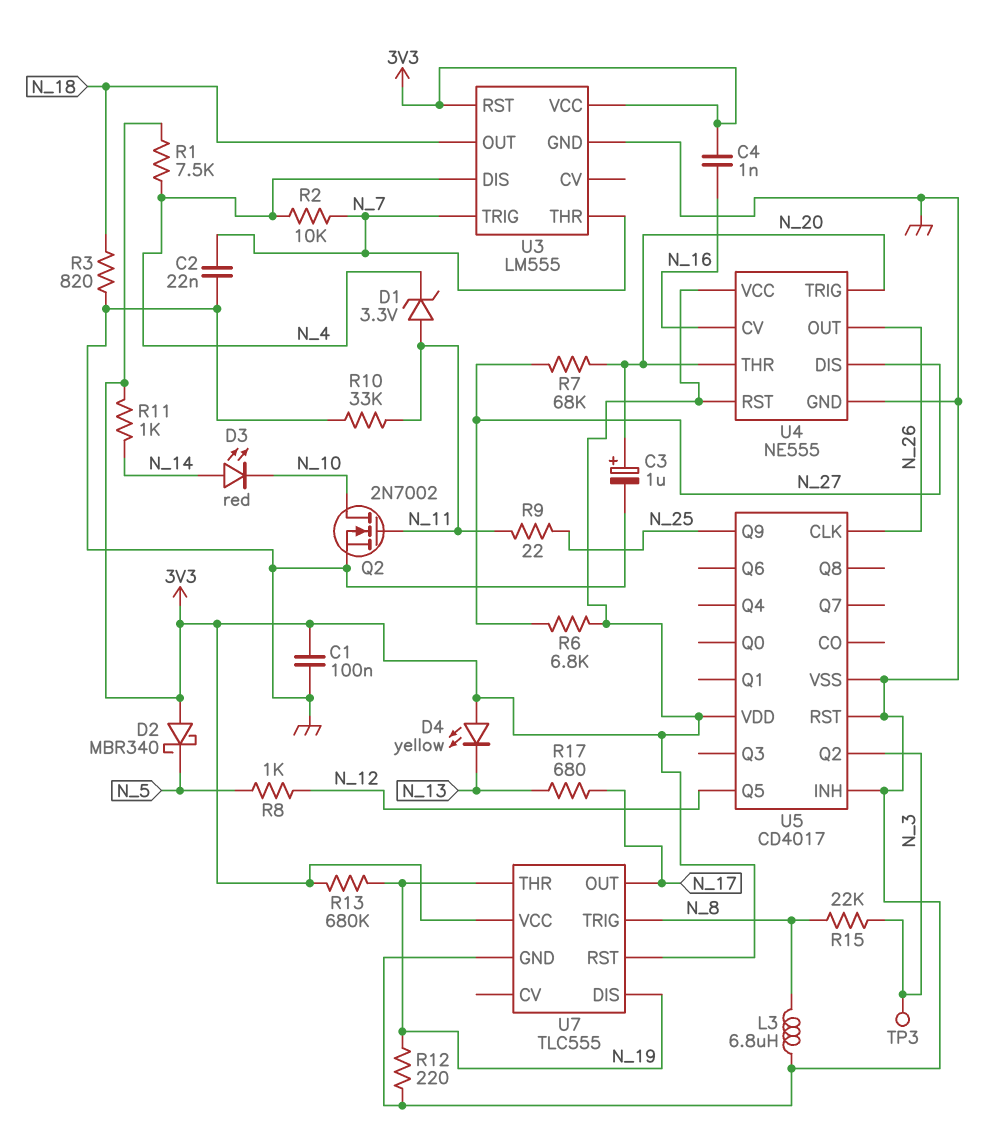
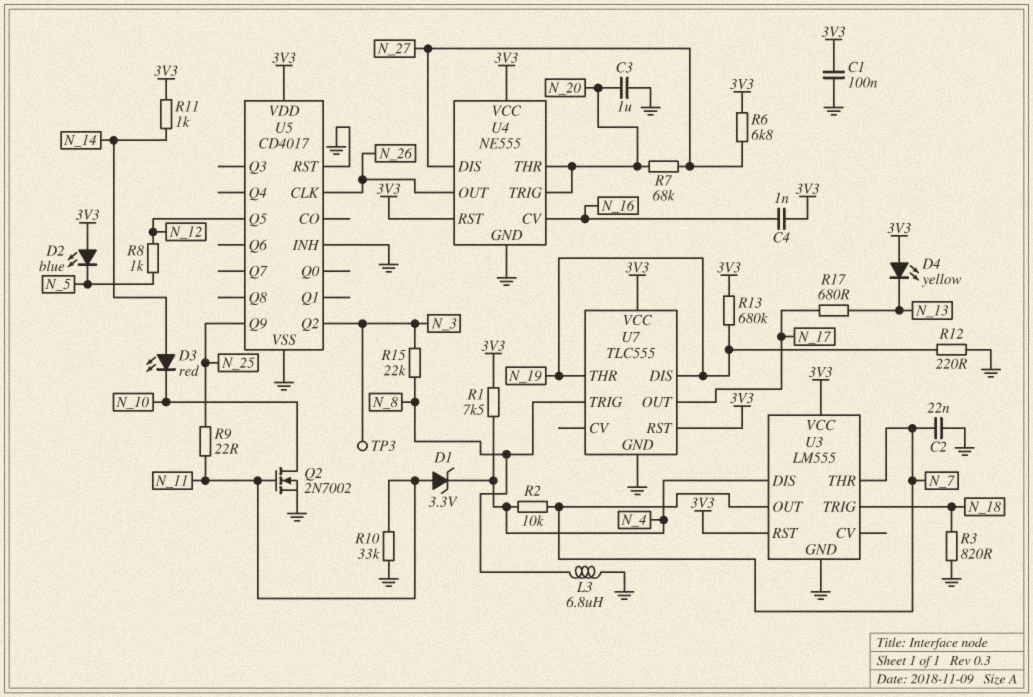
C3: 1uF (plus N_20, minus GND) -> 1uF (GND, N_20)
D2: schottky MBR340 (A 3V3, K N_5) -> LED blue (A 3V3, K N_5)
U3 pin OUT: N_18 -> N_7
U3 pin TRIG: N_7 -> N_18

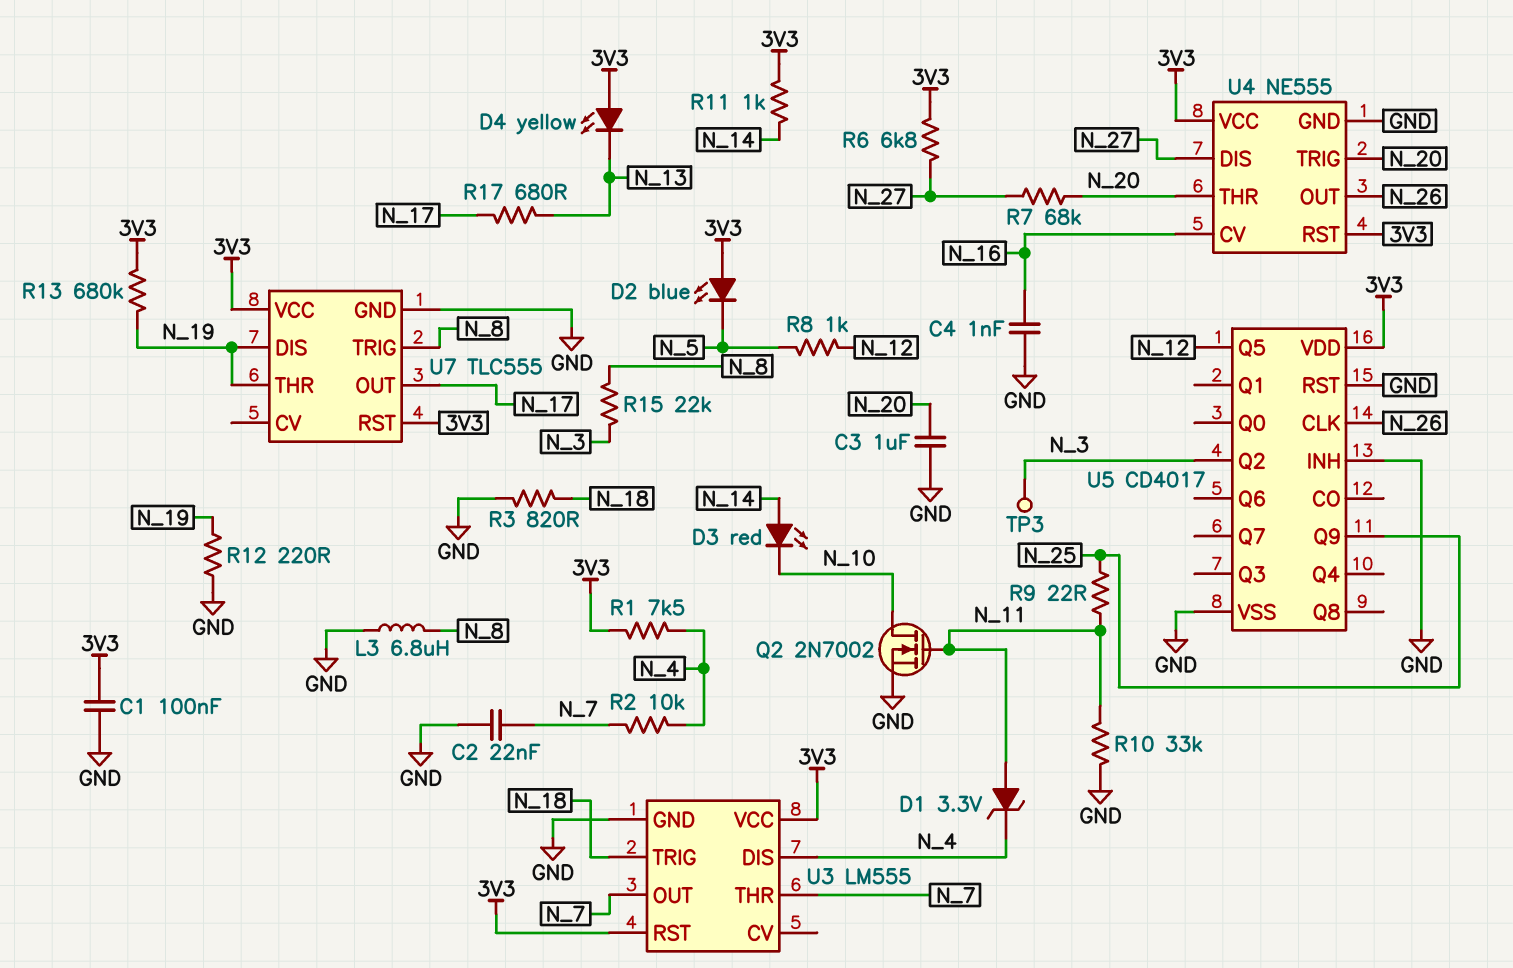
C4: 1nF (3V3, N_16) -> 1nF (GND, N_16)

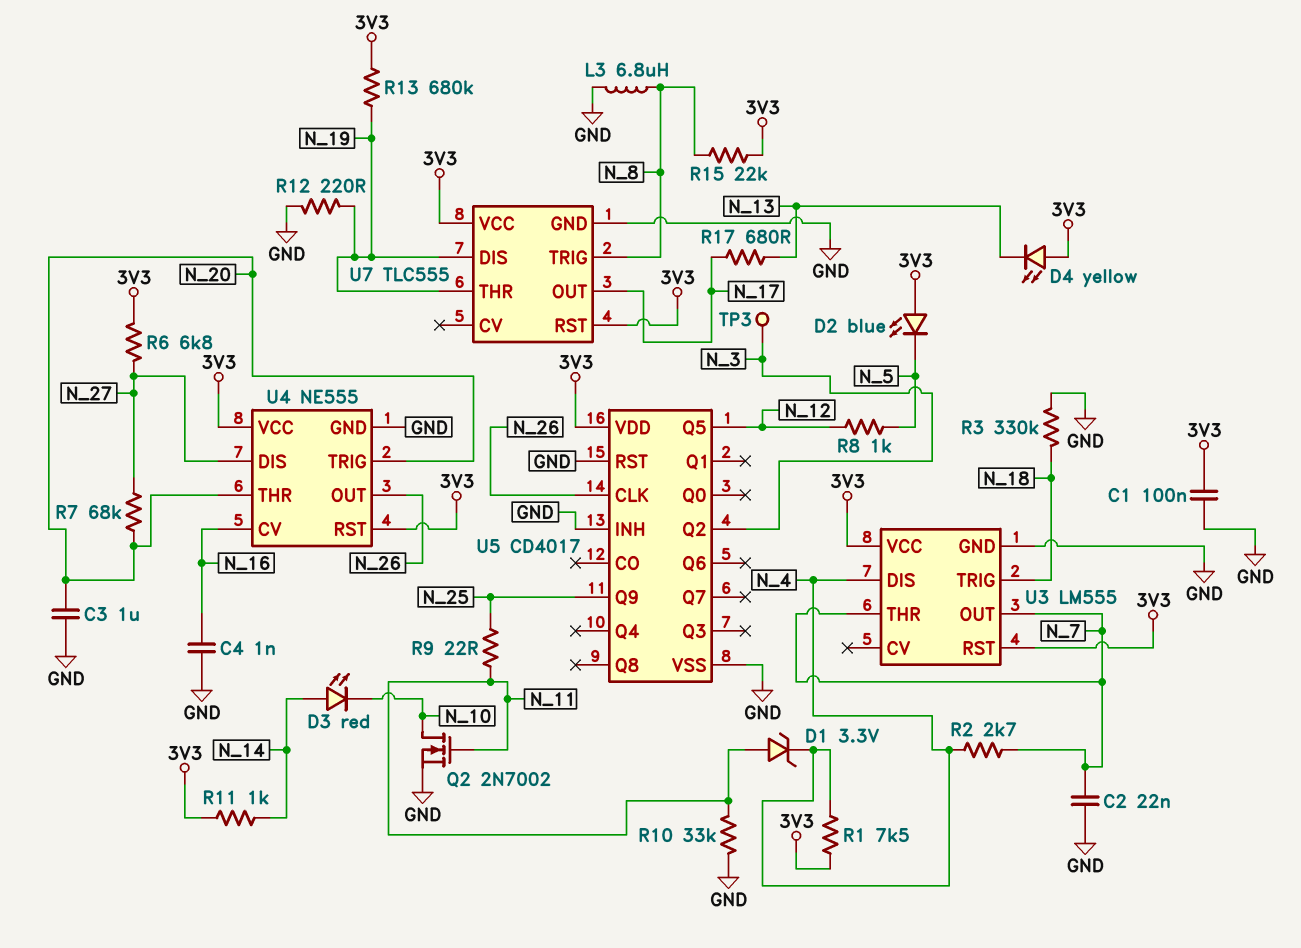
R2: 10k (N_4, N_7) -> 2.7k (N_4, N_7)
R3: 820 (GND, N_18) -> 330k (GND, N_18)
R15: 22k (N_3, N_8) -> 22k (3V3, N_8)

